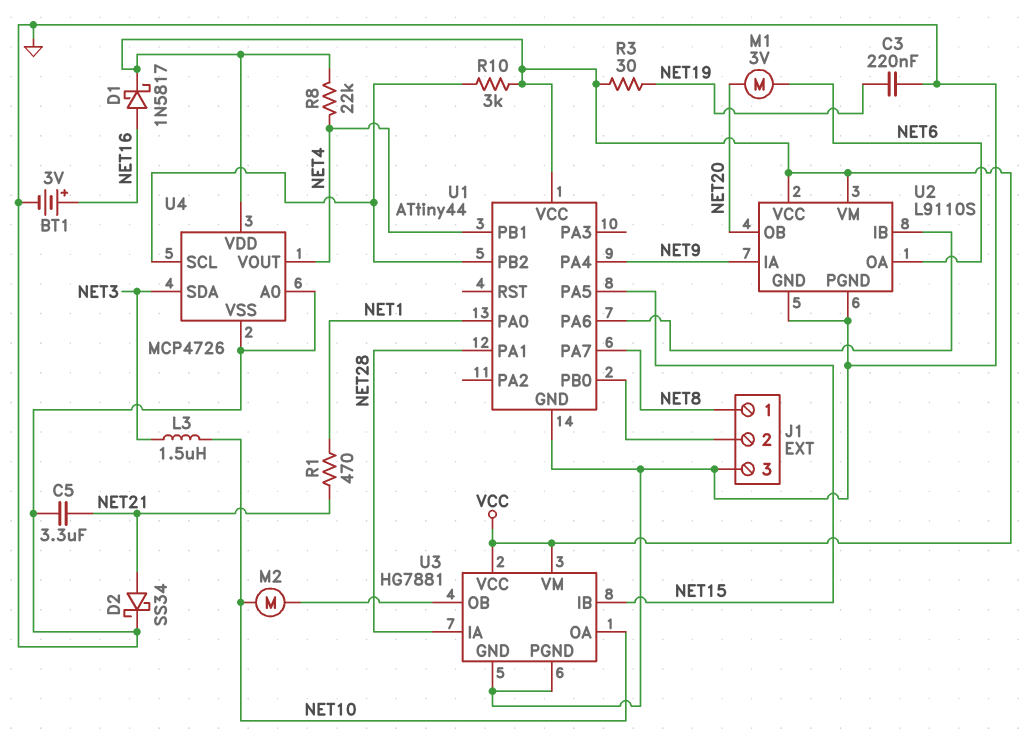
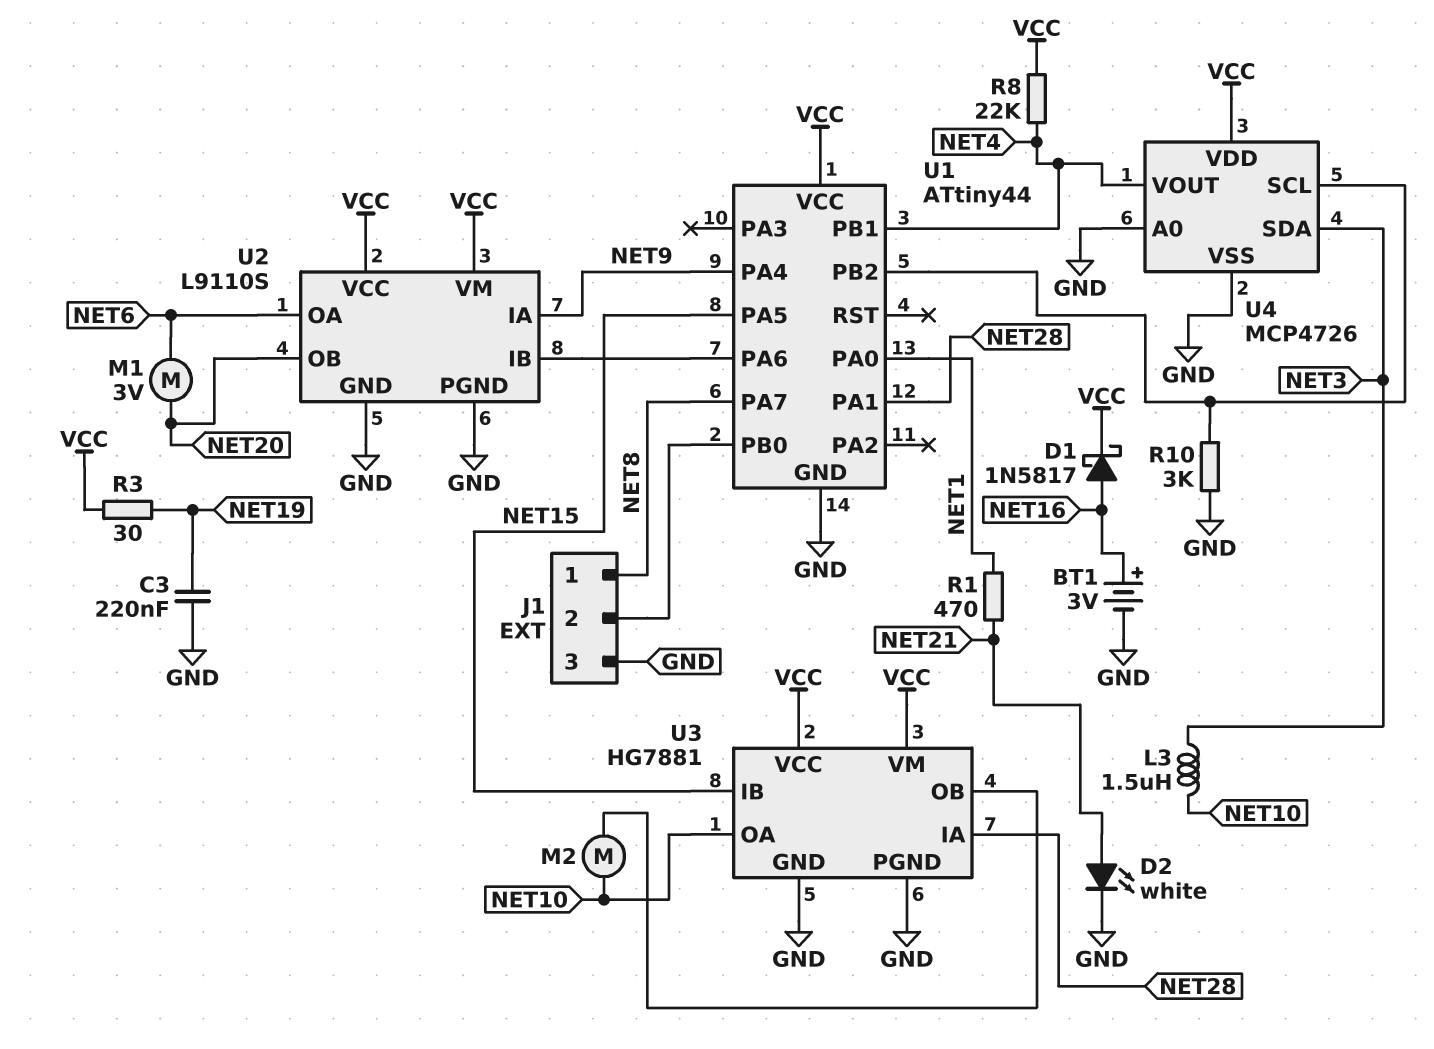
C5: 3.3uF (GND, NET21) -> none
D2: schottky SS34 (A NET21, K GND) -> LED white (A NET21, K GND)
R10: 3k (U1/PB2, VCC) -> 3k (GND, U1/PB2)

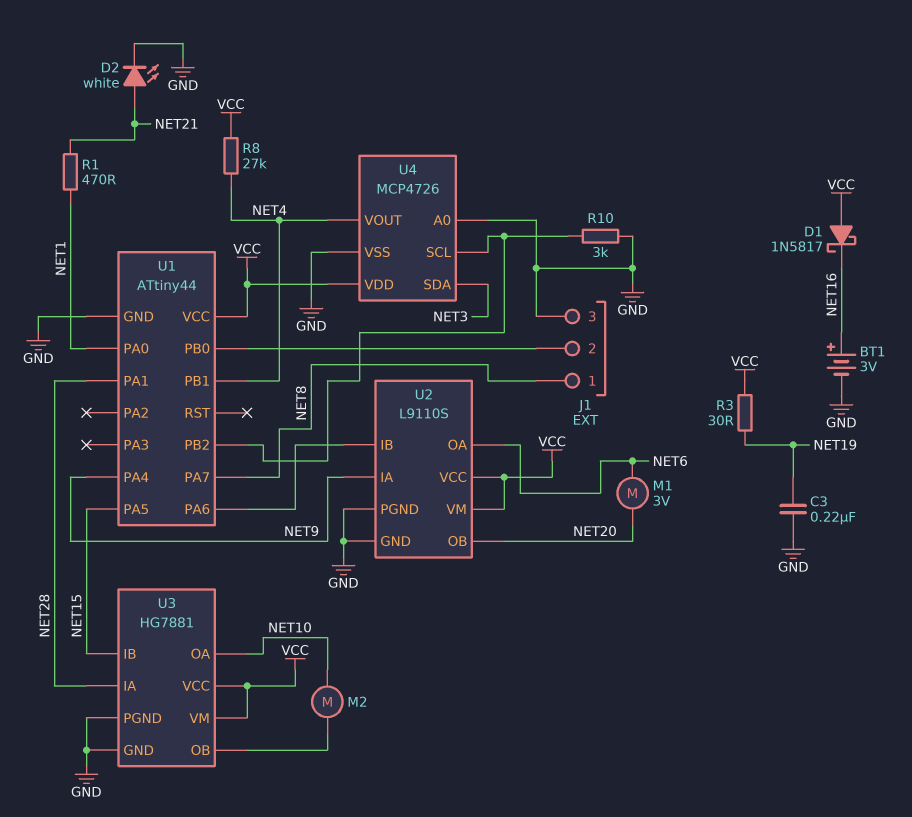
D1: schottky 1N5817 (A NET16, K VCC) -> schottky 1N5817 (A VCC, K NET16)
L3: 1.5uH (NET3, NET10) -> none
R8: 22k (NET4, VCC) -> 27k (NET4, VCC)

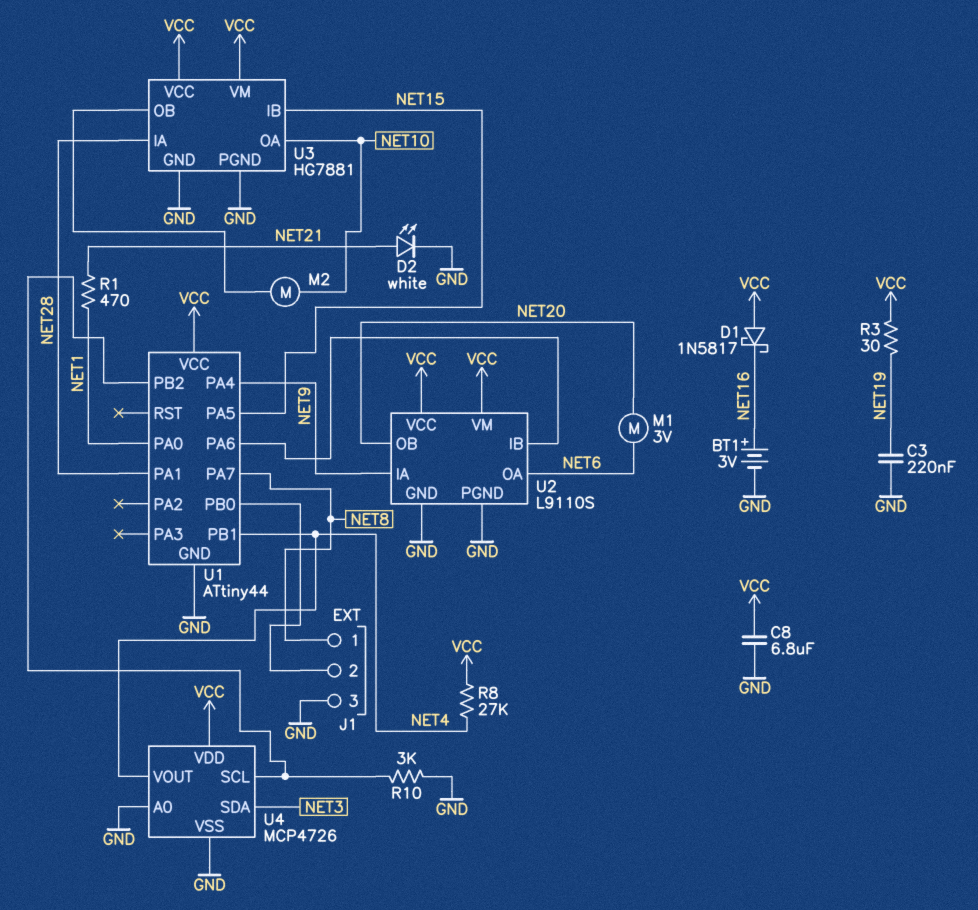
C8: none -> 6.8uF (GND, VCC)

